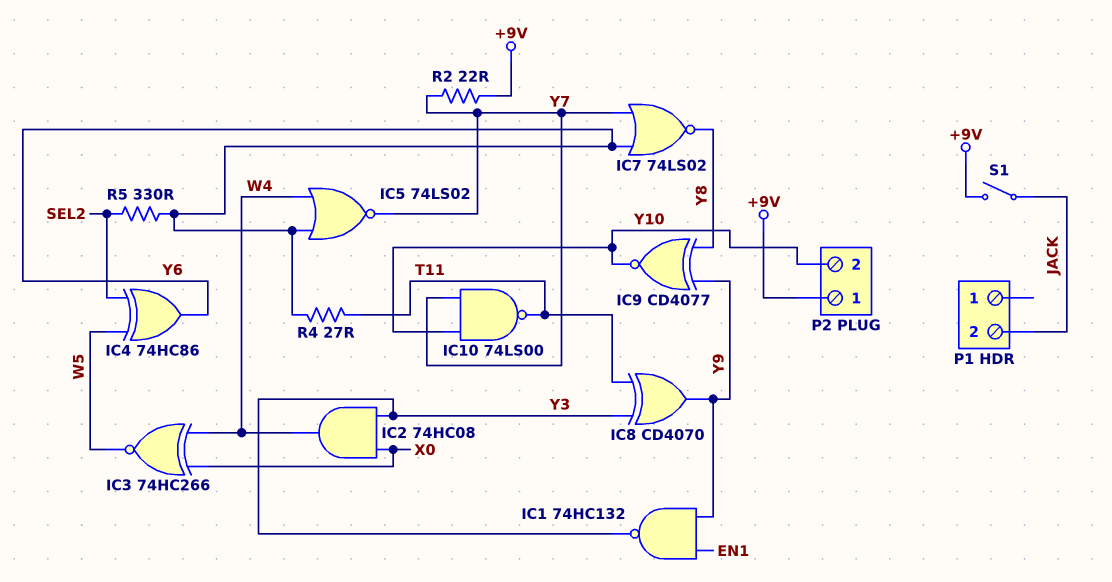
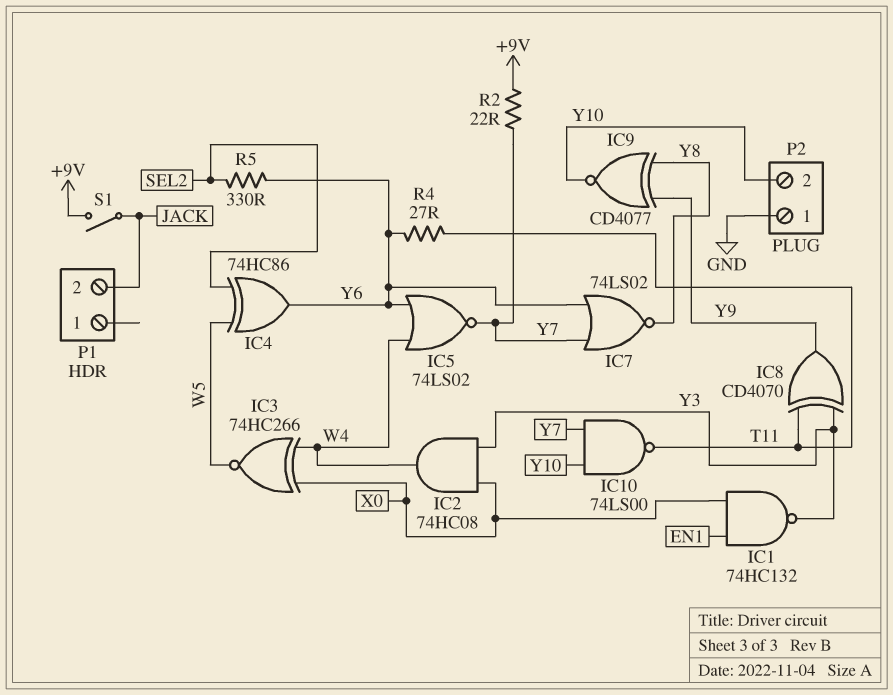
IC1: NAND 74HC132 (in EN1, in Y9, out Y3) -> NAND 74HC132 (in EN1, in X0, out Y3)
P2 pin 1: +9V -> GND

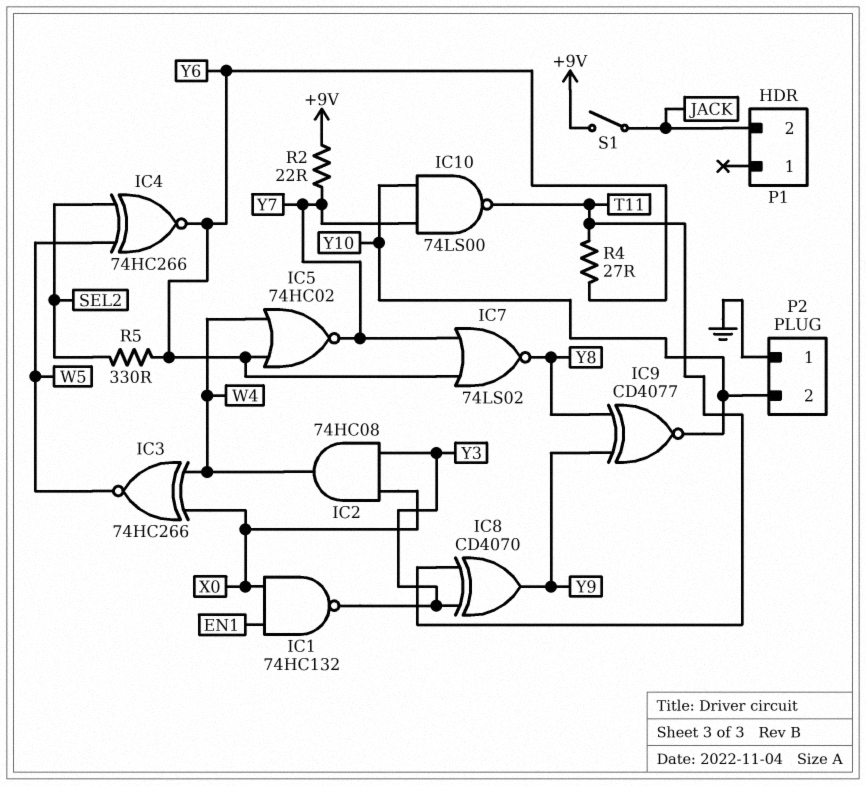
IC4: XOR 74HC86 (in SEL2, in W5, out Y6) -> XNOR 74HC266 (in SEL2, in W5, out Y6)
IC5: NOR 74LS02 (in W4, in Y6, out Y7) -> NOR 74HC02 (in W4, in Y6, out Y7)

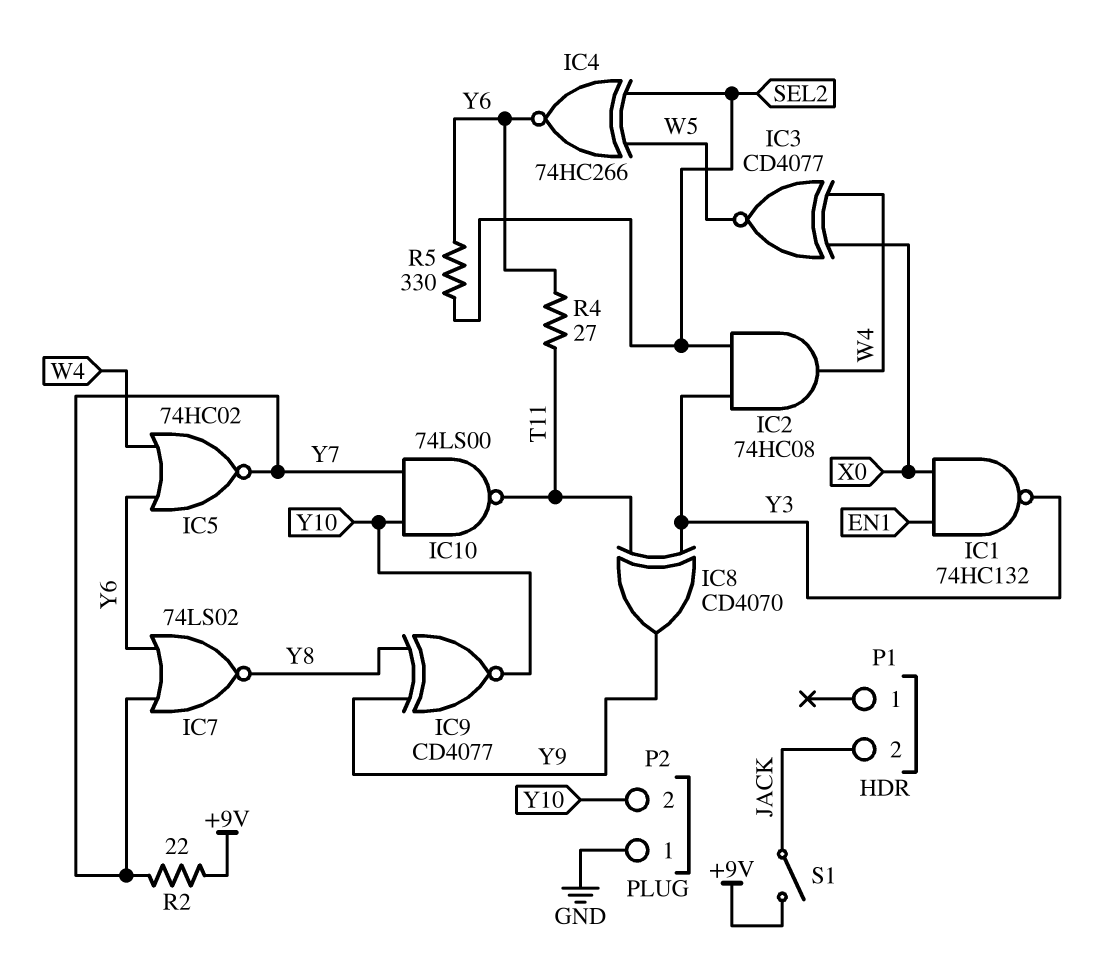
IC2: AND 74HC08 (in X0, in Y3, out W4) -> AND 74HC08 (in SEL2, in Y3, out W4)
IC3: XNOR 74HC266 (in W4, in X0, out W5) -> XNOR CD4077 (in W4, in X0, out W5)

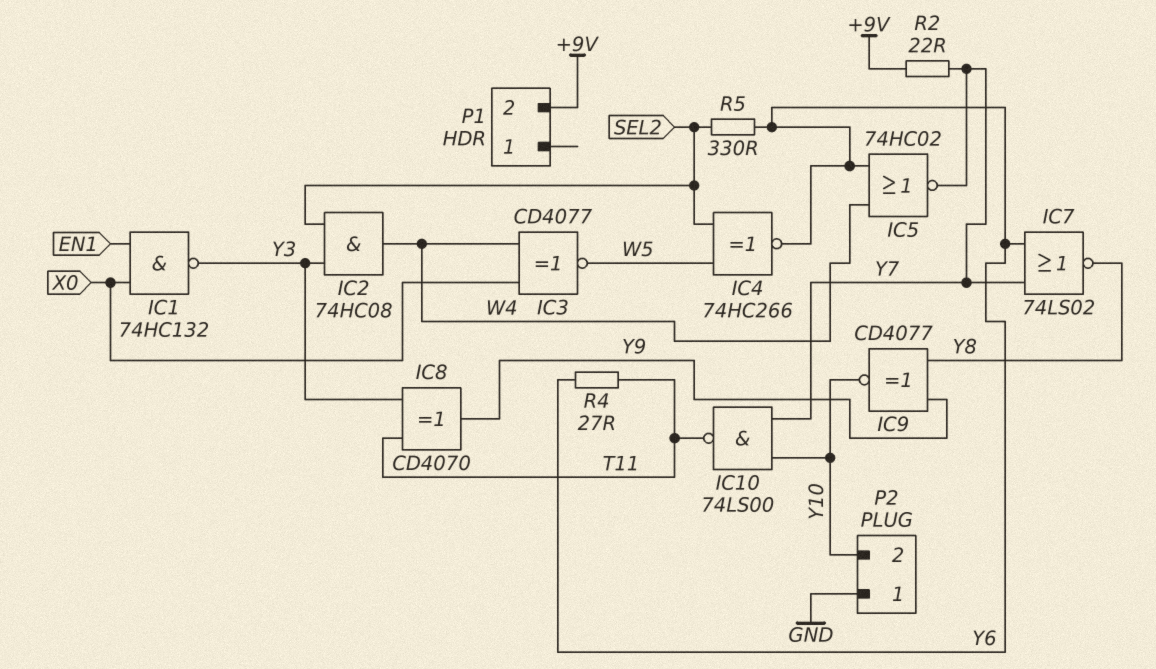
P1 pin 2: JACK -> +9V
S1: switch (+9V, JACK) -> none

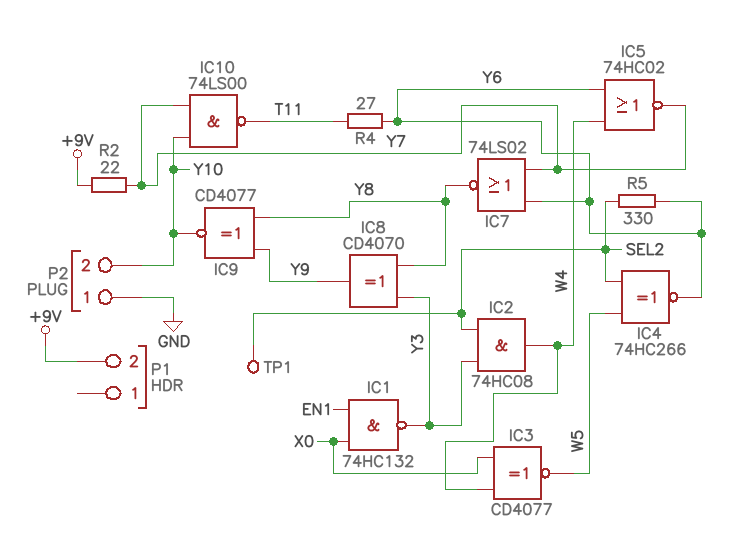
IC8: XOR CD4070 (in T11, in Y3, out Y9) -> XOR CD4070 (in Y3, in Y8, out Y9)
TP1: none -> test point (SEL2)

